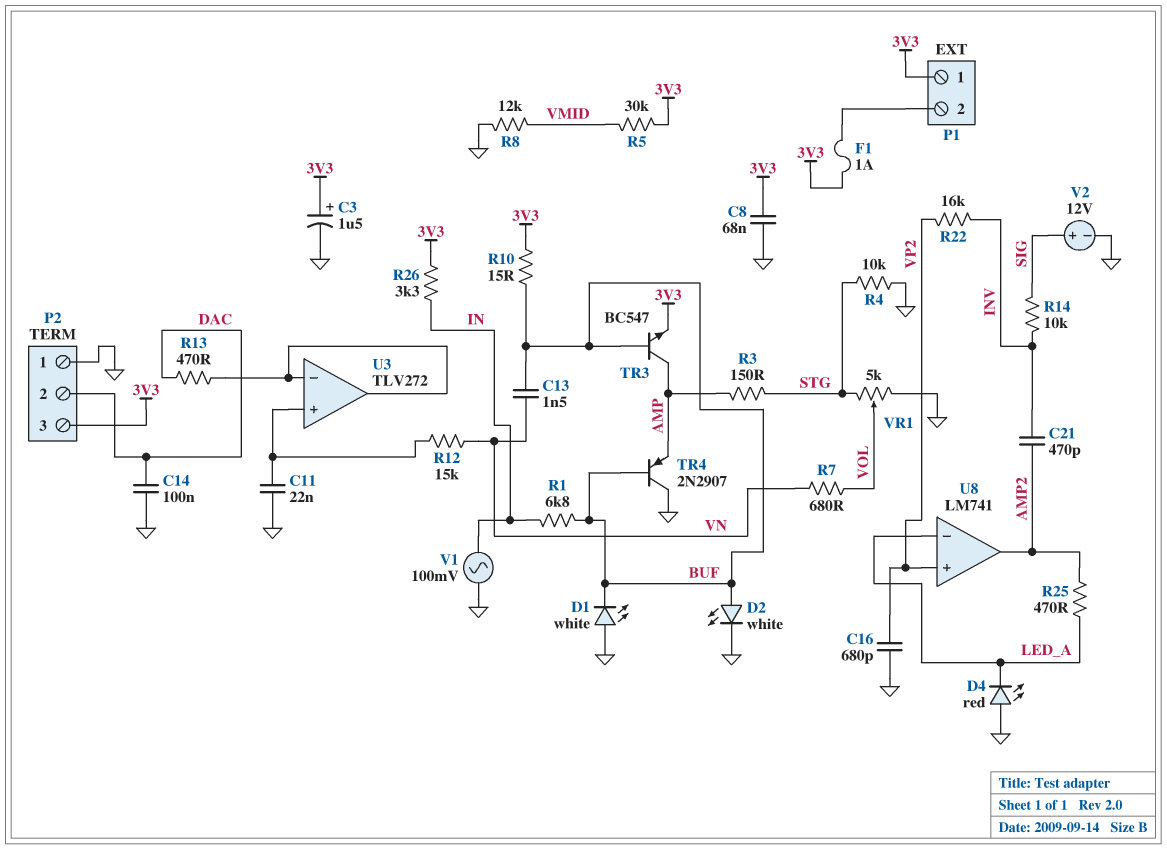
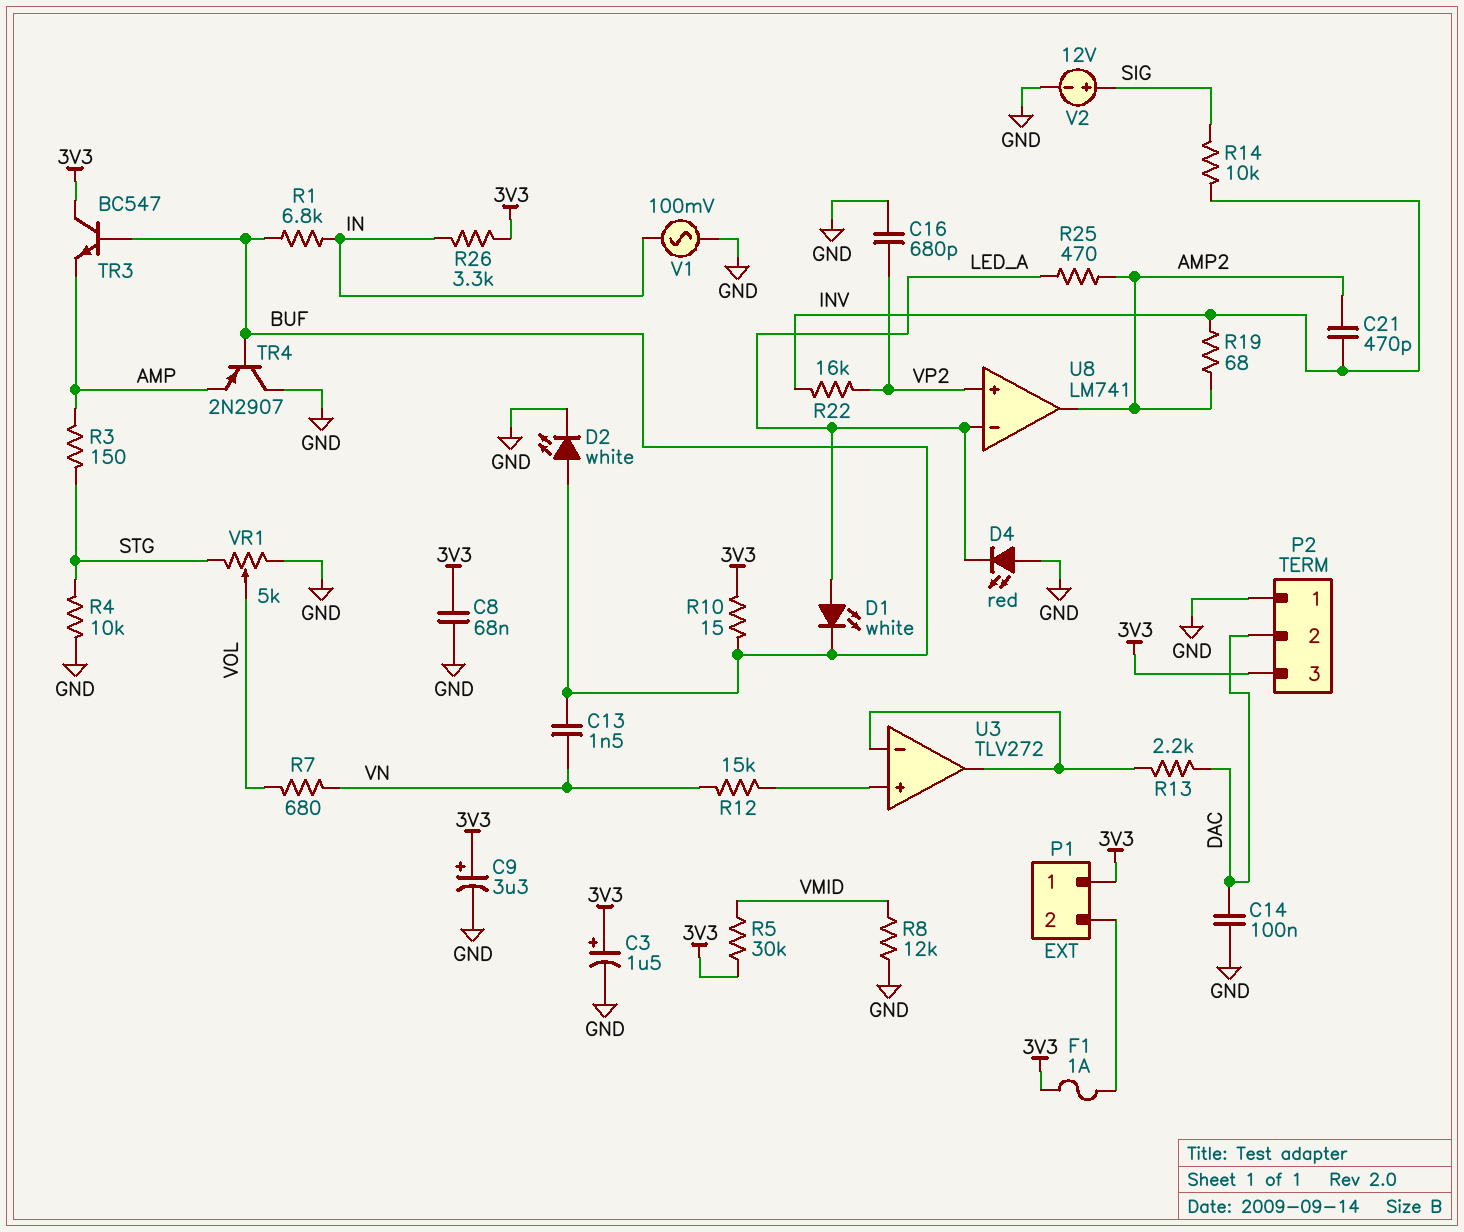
C9: none -> 3.3uF (plus 3V3, minus GND)
C11: 22nF (GND, U3/in+) -> none
D1: LED white (A GND, K BUF) -> LED white (A LED_A, K BUF)
R13: 470 (DAC, U3/in-) -> 2.2k (DAC, U3/in-)
R19: none -> 68 (AMP2, INV)
TR3: NPN BC547 (B BUF, C AMP, E 3V3) -> NPN BC547 (B BUF, C 3V3, E AMP)

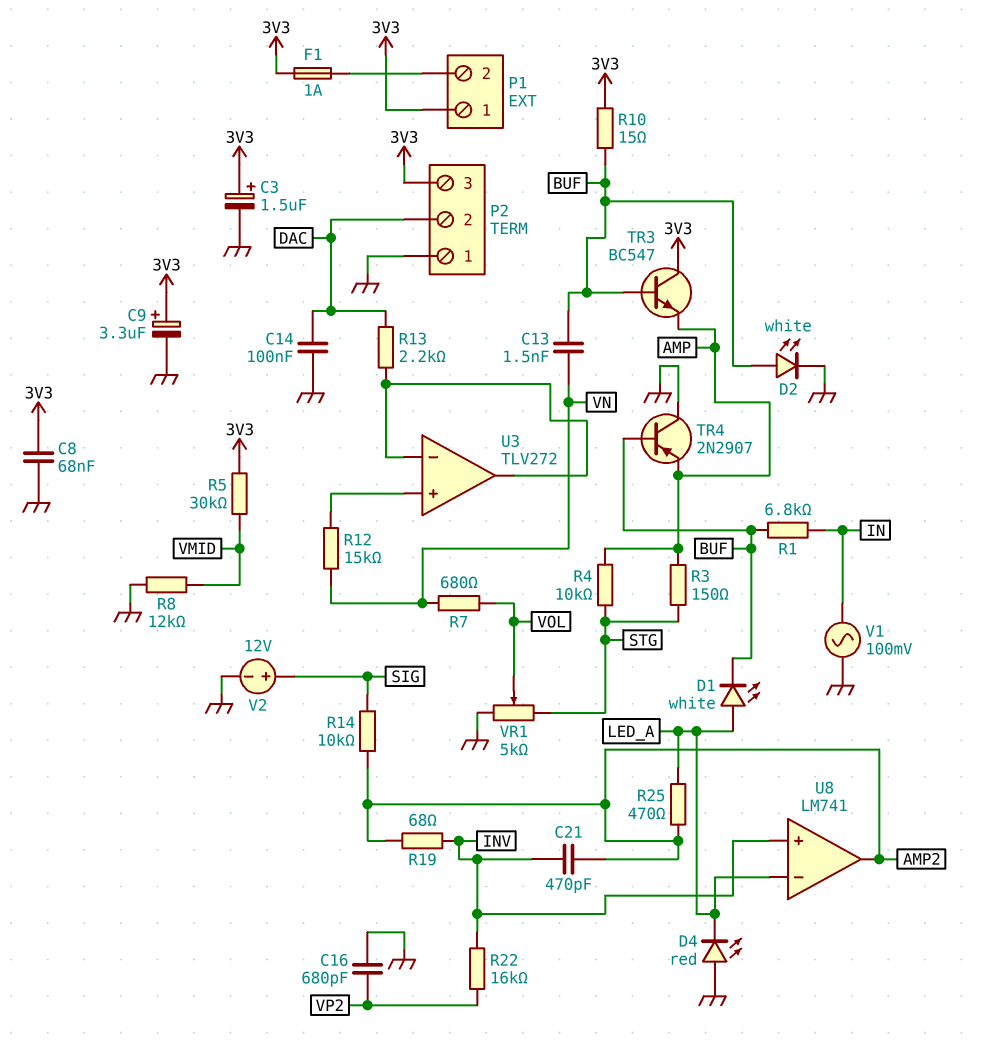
R4: 10k (GND, STG) -> 10k (AMP, STG)
R14: 10k (INV, SIG) -> 10k (AMP2, SIG)
R26: 3.3k (3V3, IN) -> none
U8 pin in+: VP2 -> INV

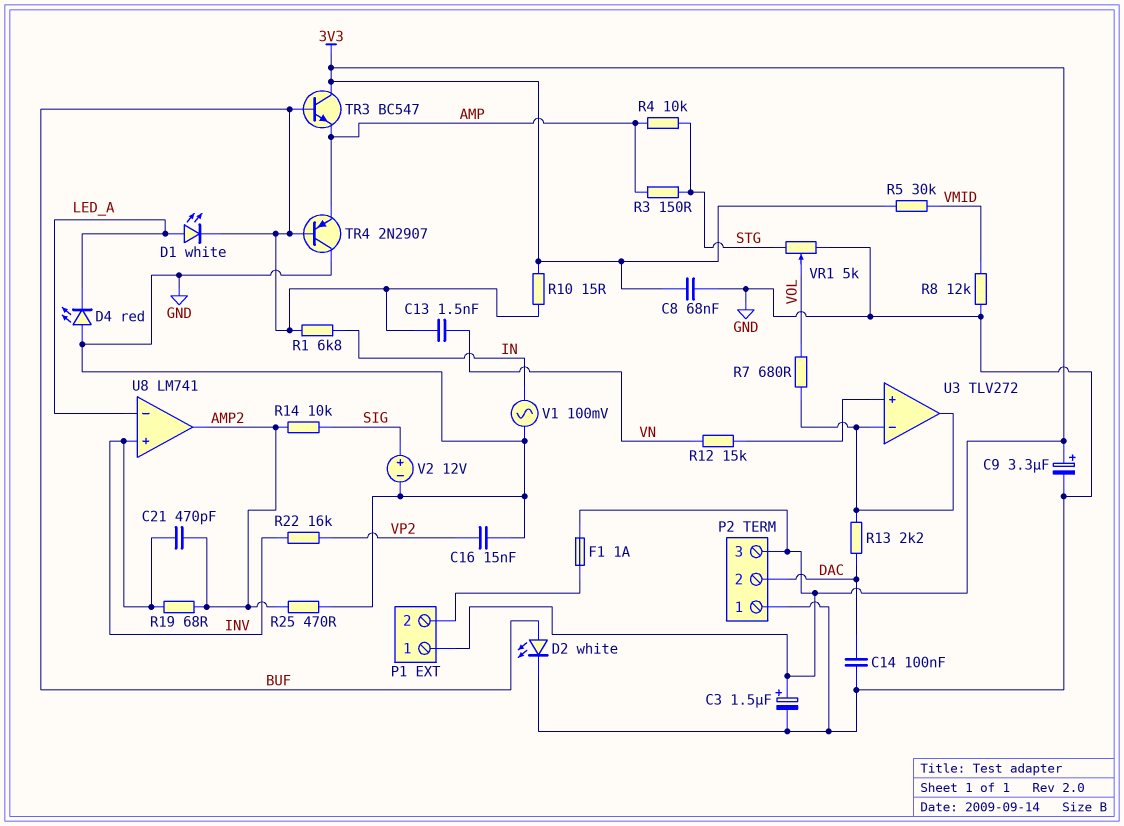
C16: 680pF (GND, VP2) -> 15nF (GND, VP2)
R7: 680 (VN, VOL) -> 680 (U3/in-, VOL)
R25: 470 (AMP2, LED_A) -> 470 (AMP2, GND)

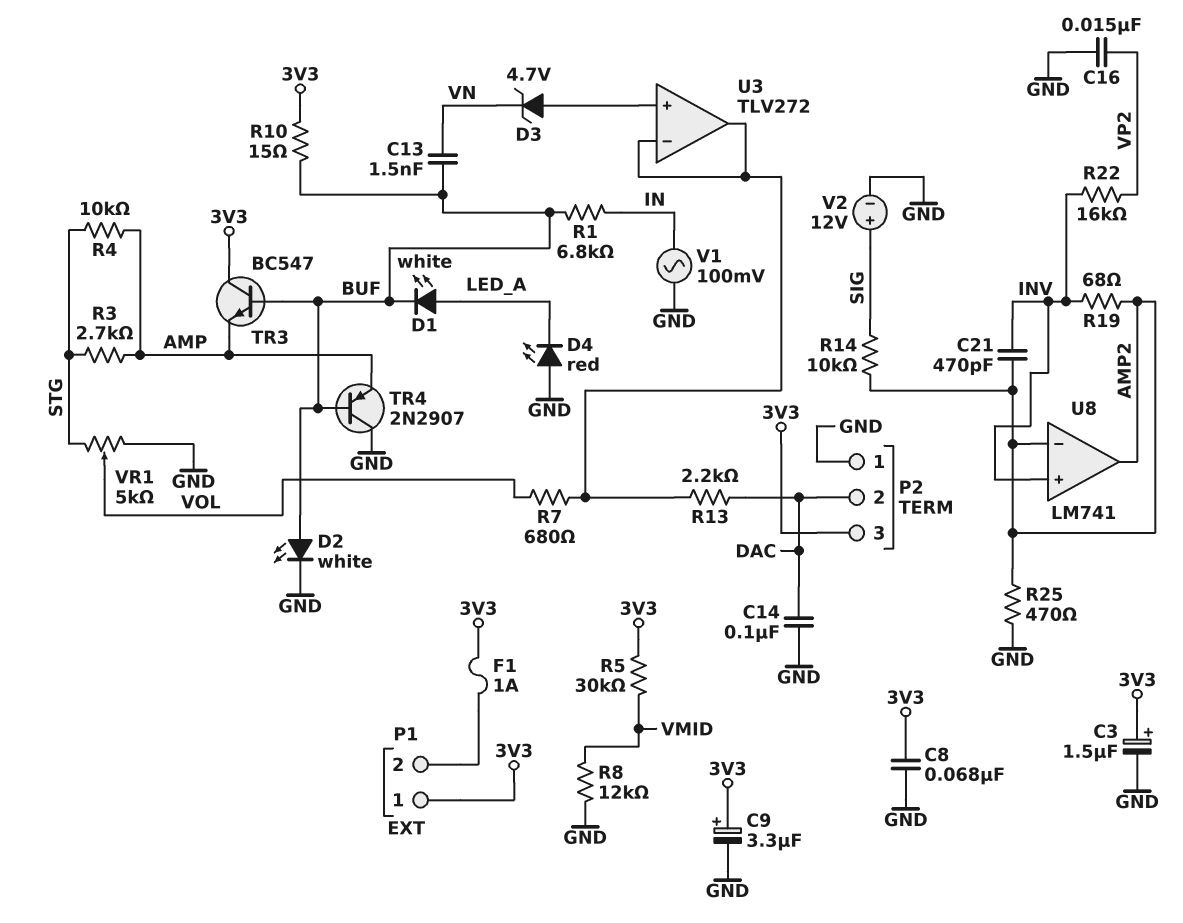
D3: none -> zener 4.7V (A U3/in+, K VN)
R3: 150 (AMP, STG) -> 2.7k (AMP, STG)
R12: 15k (U3/in+, VN) -> none
U8 pin in-: LED_A -> AMP2

